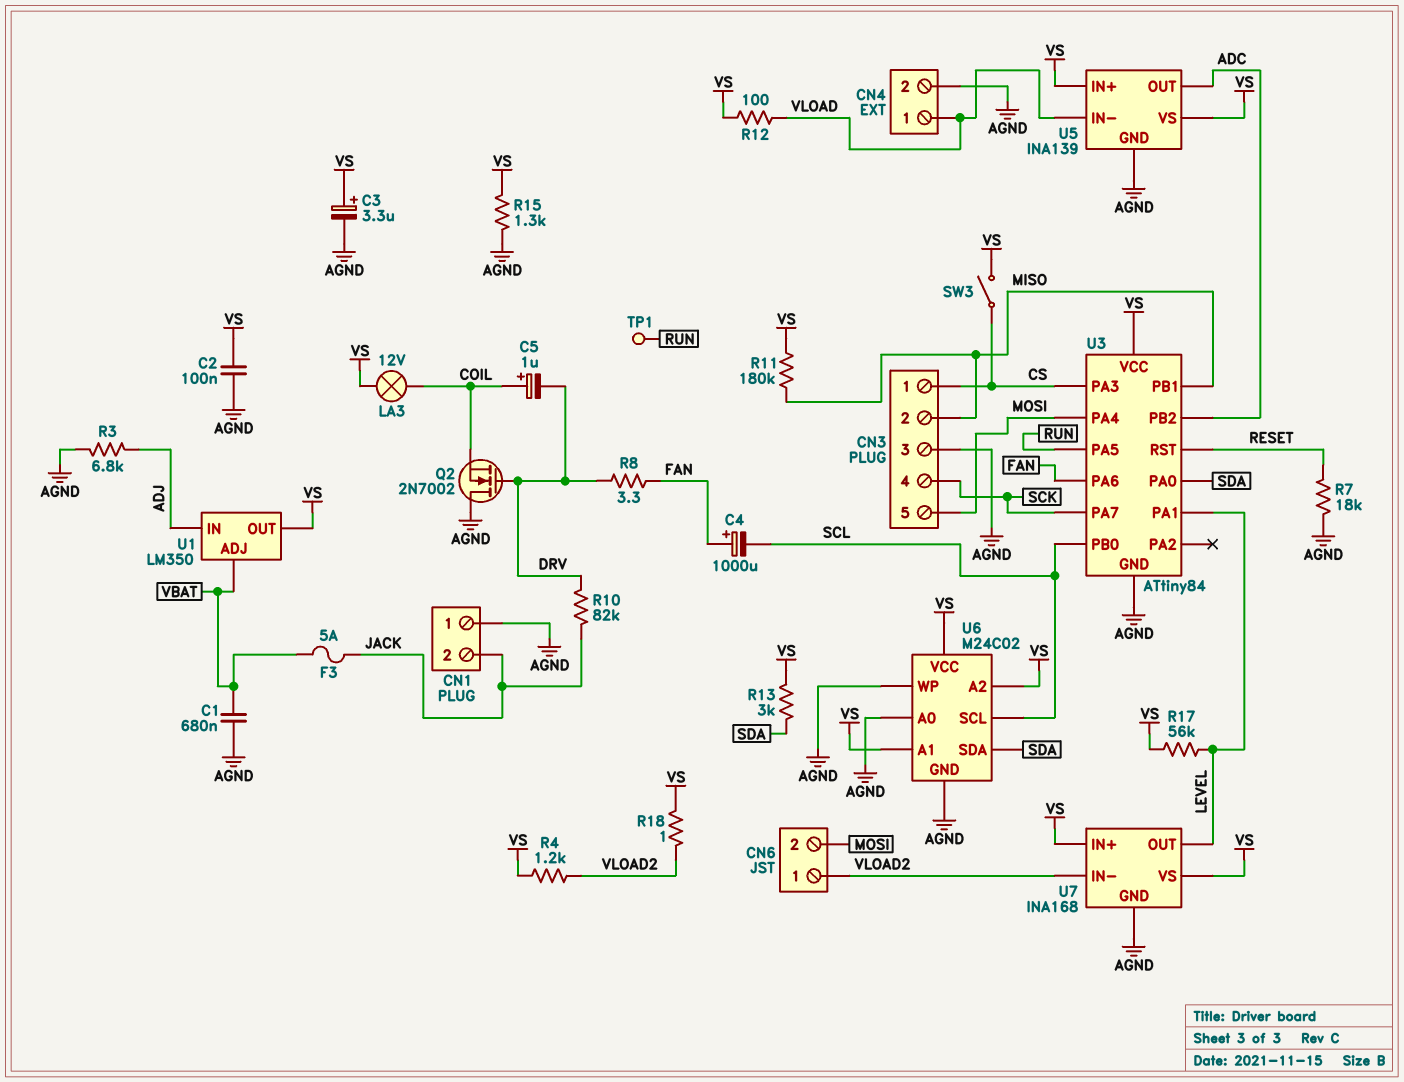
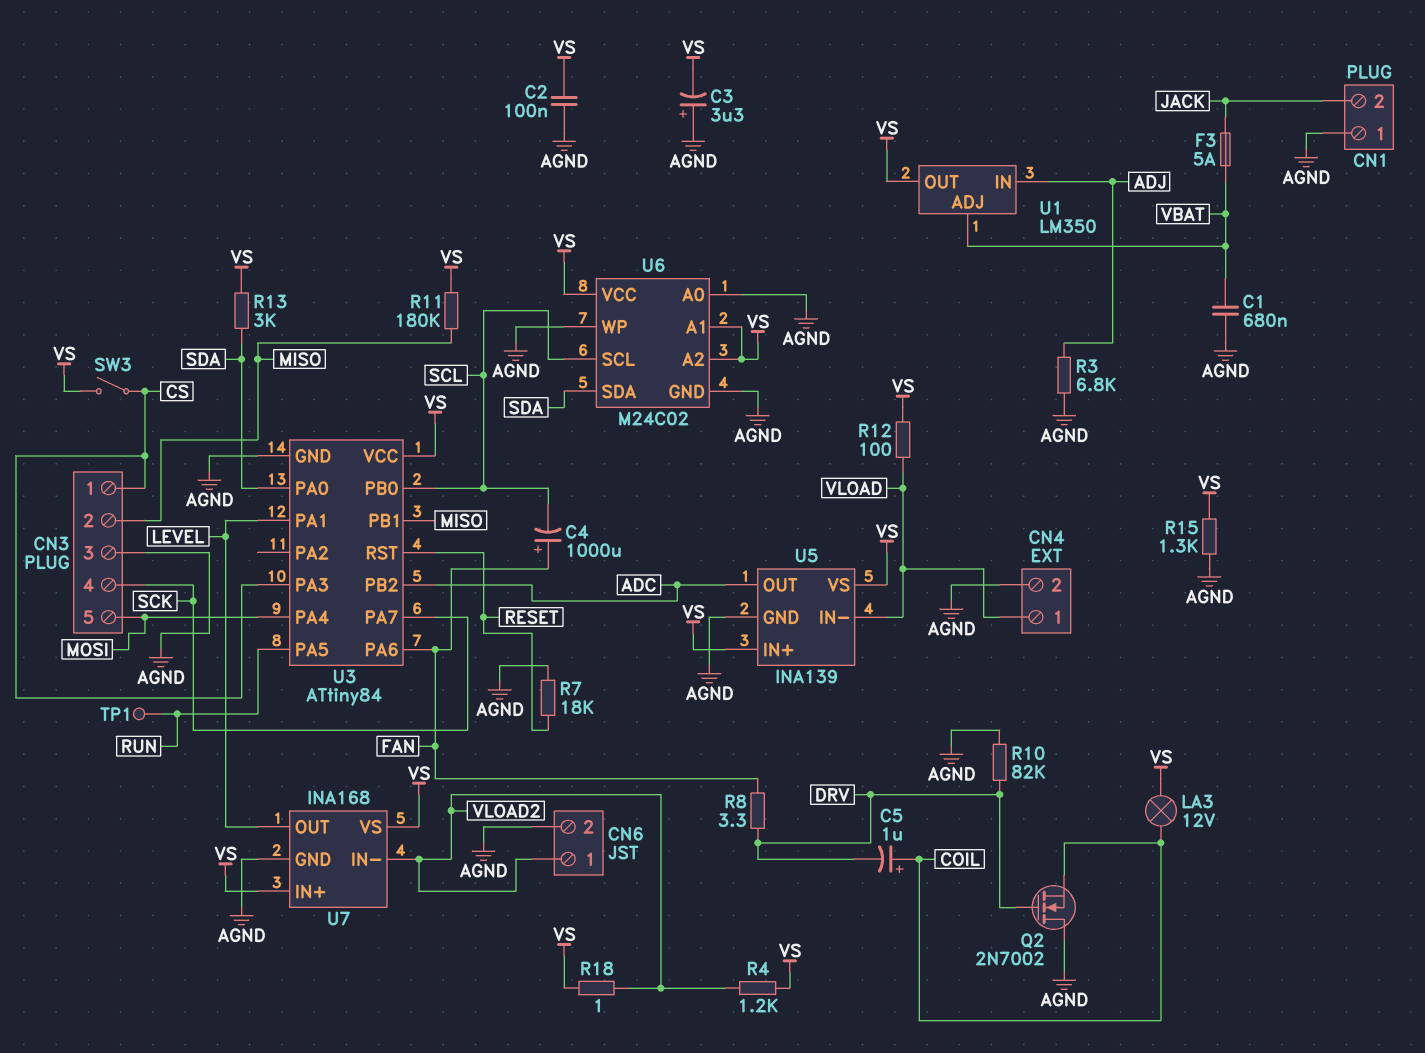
C3: 3.3uF (plus VS, minus AGND) -> 3.3uF (plus AGND, minus VS)
CN6 pin 2: MOSI -> AGND
R10: 82k (DRV, JACK) -> 82k (AGND, DRV)
R17: 56k (LEVEL, VS) -> none

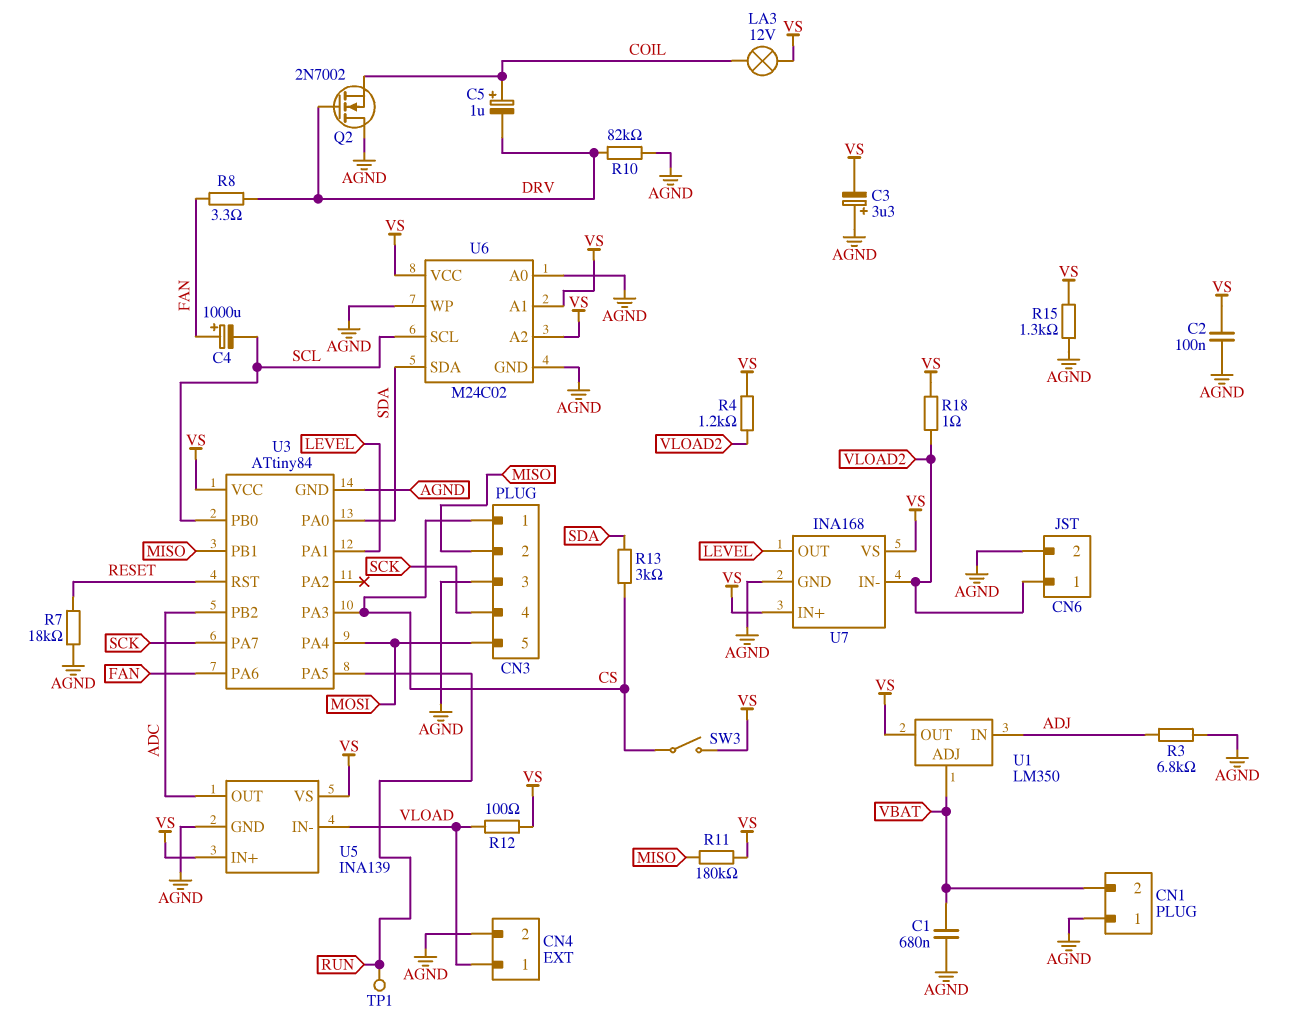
CN1 pin 2: JACK -> VBAT
F3: 5A (JACK, VBAT) -> none
R13: 3k (SDA, VS) -> 3k (CS, SDA)

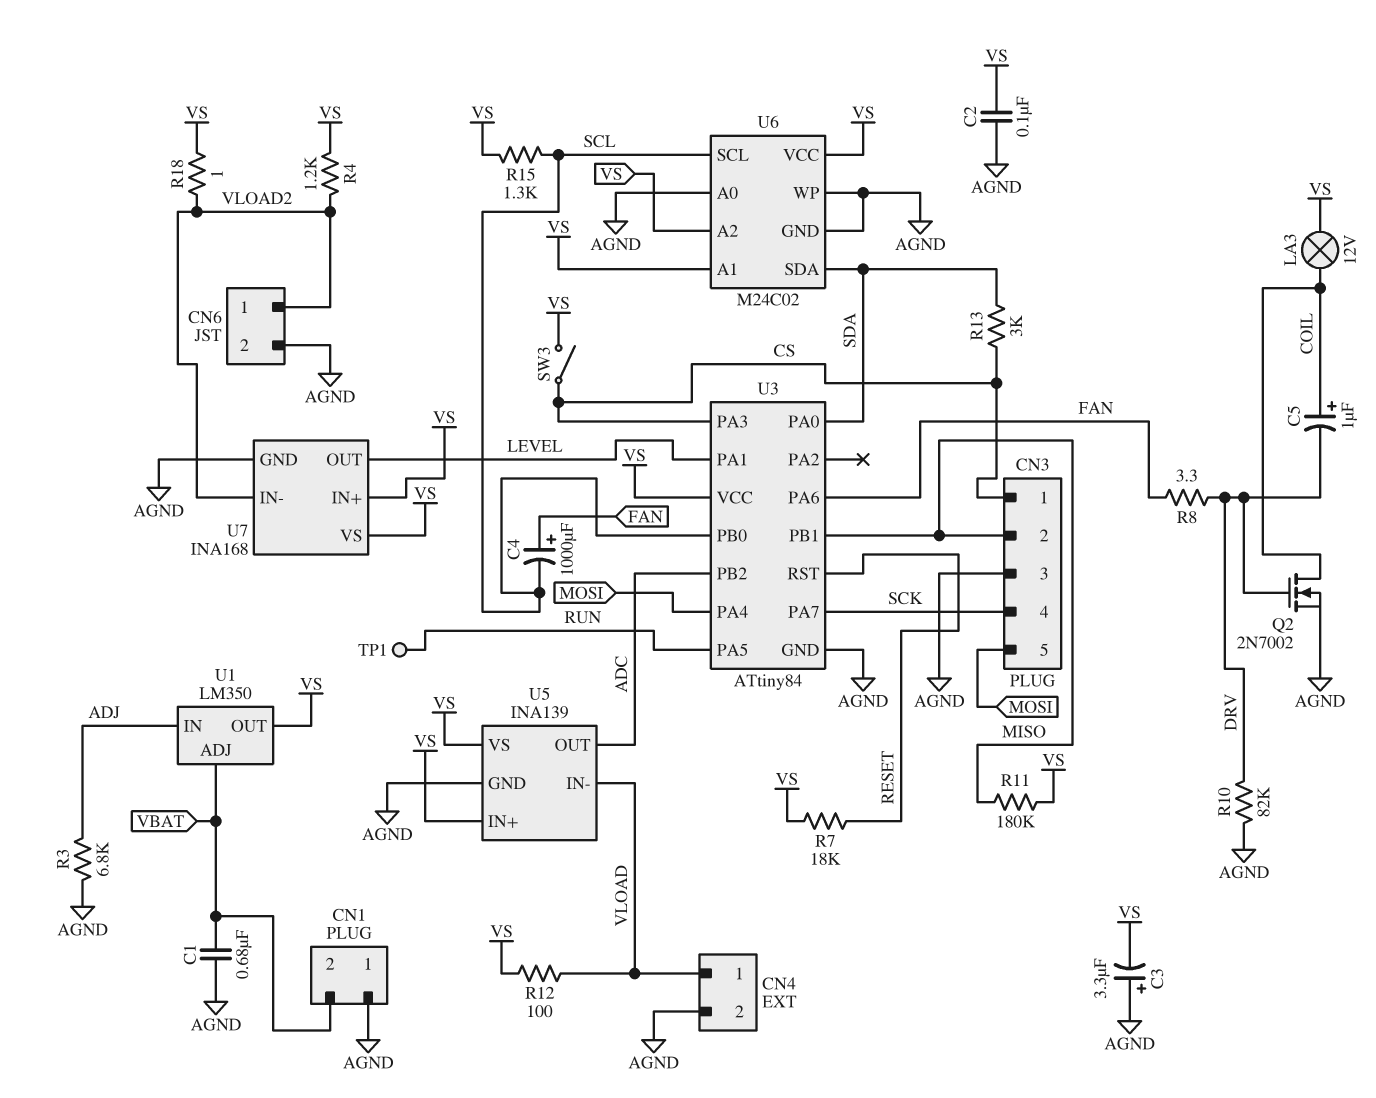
Q2: NMOS 2N7002 (G DRV, D AGND, S COIL) -> NMOS 2N7002 (G DRV, D COIL, S AGND)
R7: 18k (AGND, RESET) -> 18k (RESET, VS)
R15: 1.3k (AGND, VS) -> 1.3k (SCL, VS)

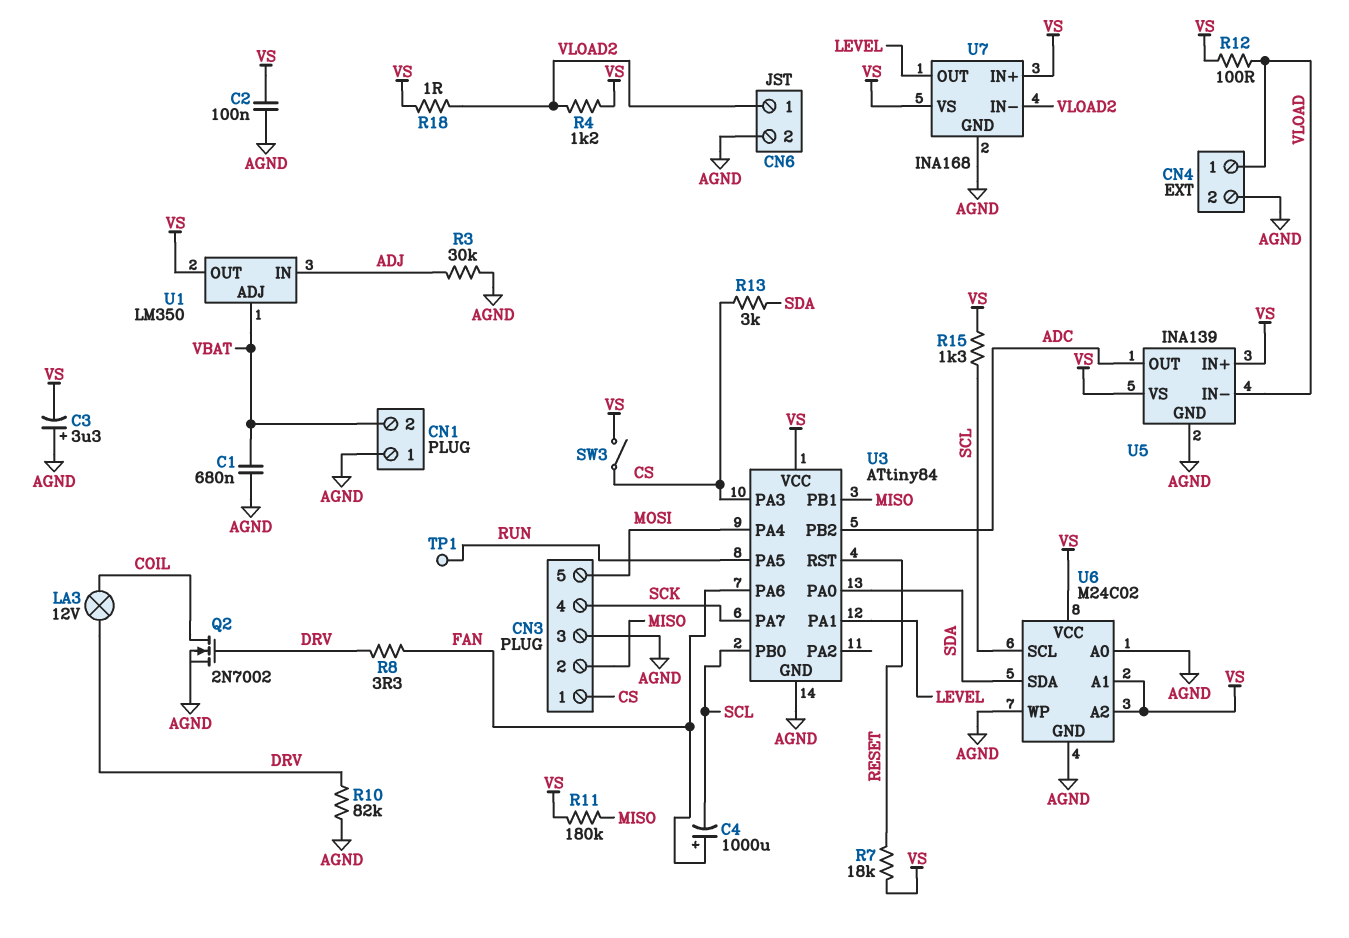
C5: 1uF (plus COIL, minus DRV) -> none
LA3: lamp 12V (COIL, VS) -> lamp 12V (COIL, DRV)
R3: 6.8k (ADJ, AGND) -> 30k (ADJ, AGND)

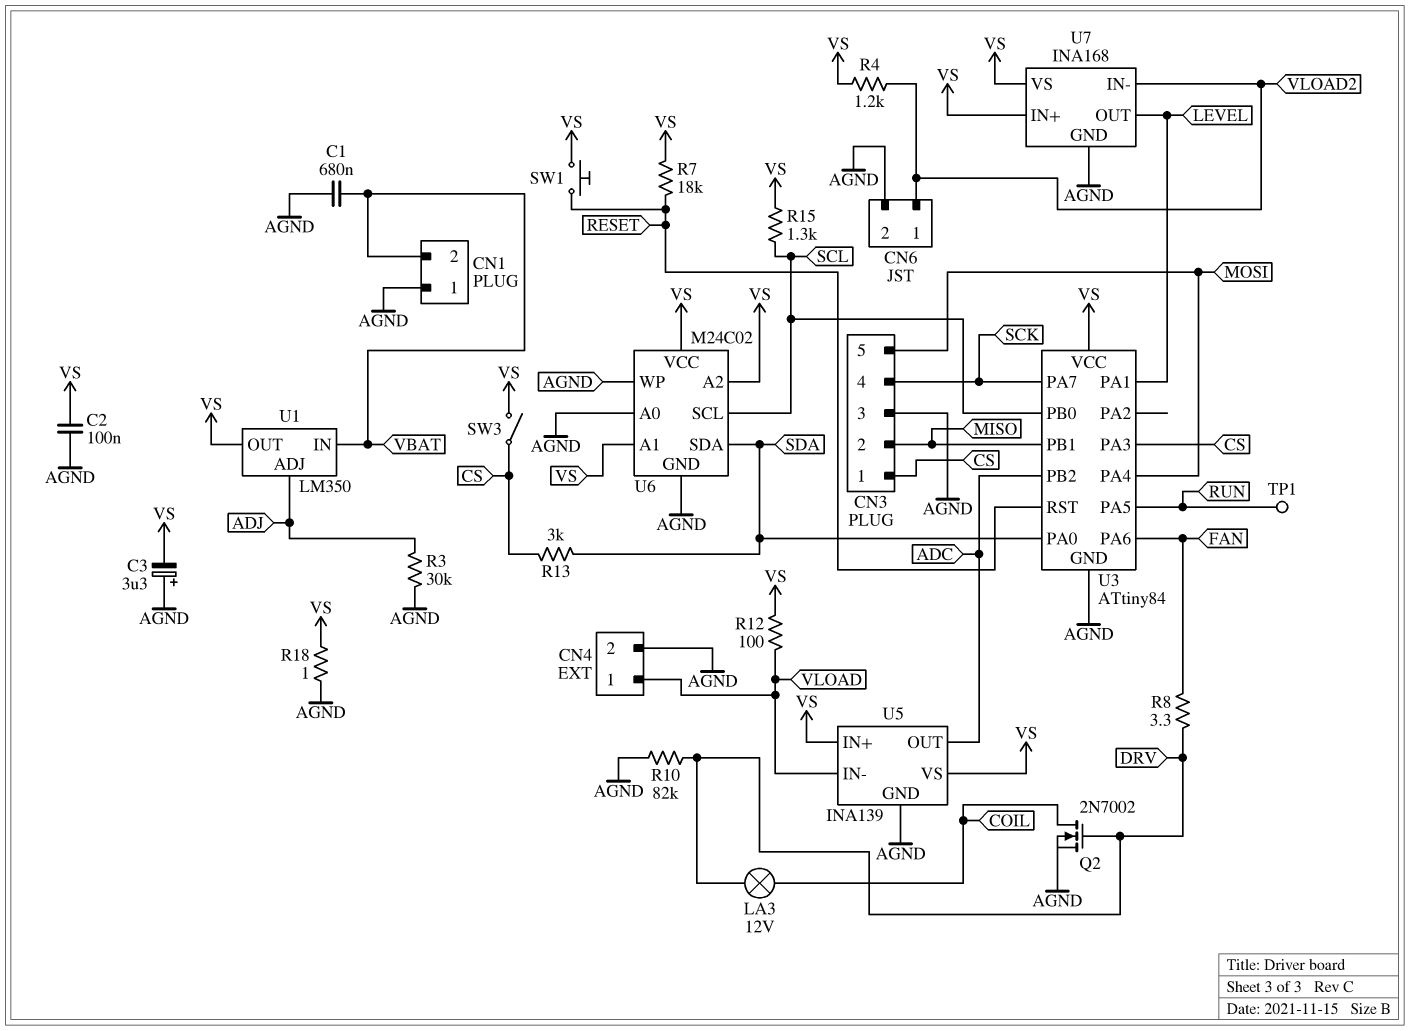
C4: 1000uF (plus FAN, minus SCL) -> none
R11: 180k (MISO, VS) -> none
R18: 1 (VLOAD2, VS) -> 1 (AGND, VS)
SW1: none -> button (RESET, VS)
U1 pin ADJ: VBAT -> ADJ
U1 pin IN: ADJ -> VBAT

